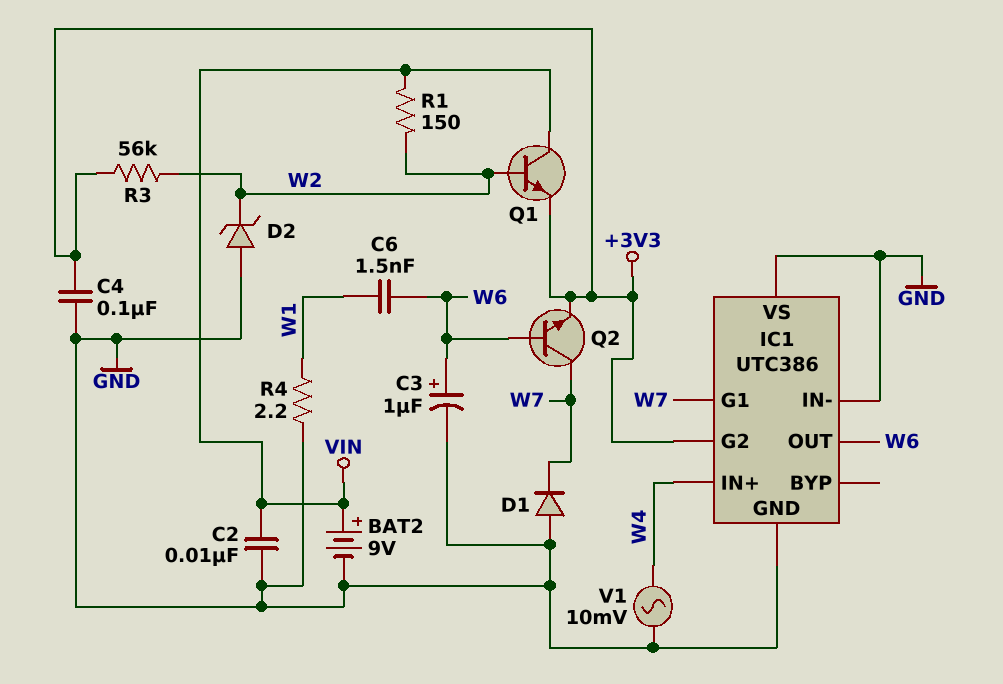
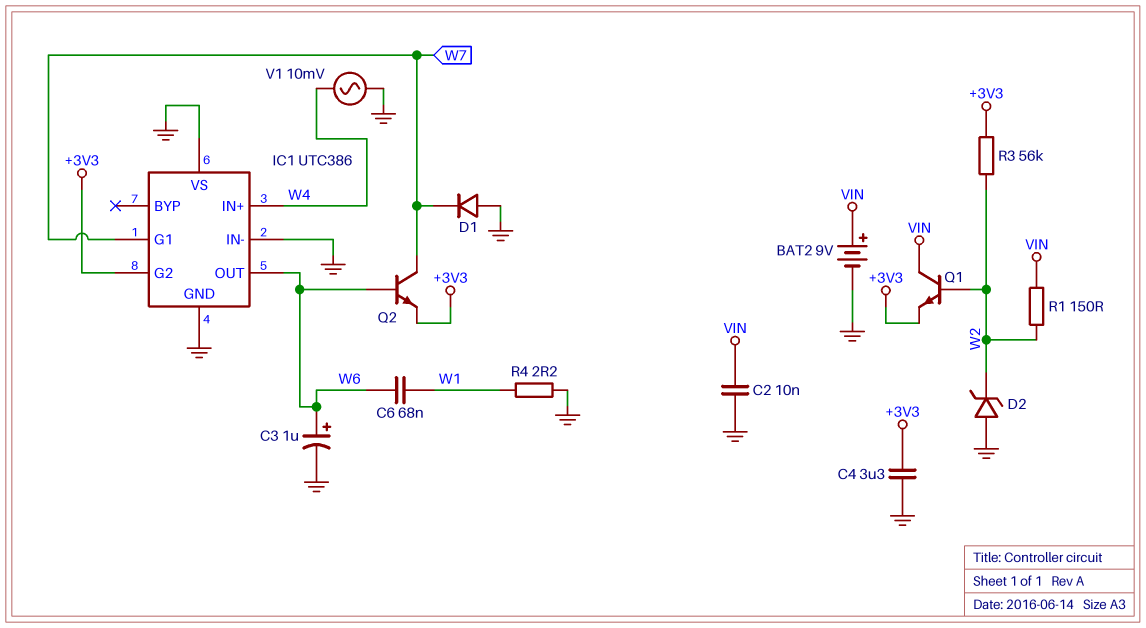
C4: 100nF (+3V3, GND) -> 3.3uF (+3V3, GND)
C6: 1.5nF (W1, W6) -> 68nF (W1, W6)

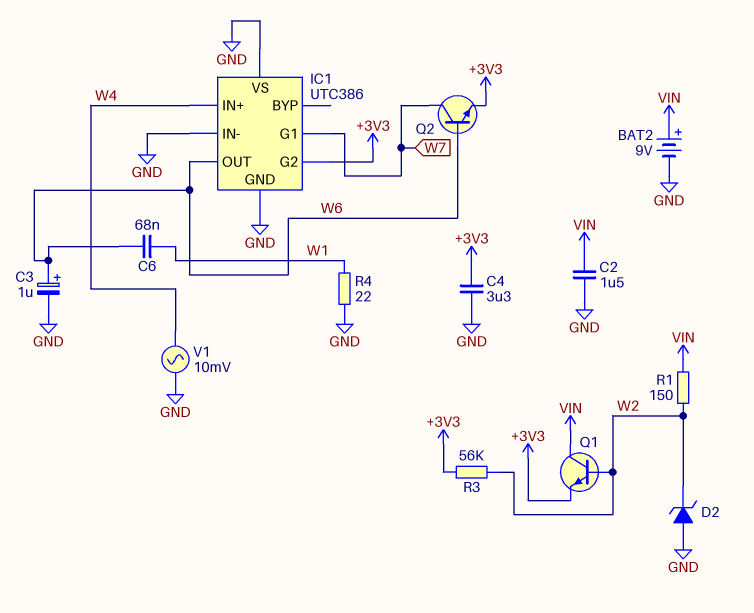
C2: 10nF (GND, VIN) -> 1.5uF (GND, VIN)
D1: diode (A GND, K W7) -> none
R4: 2.2 (GND, W1) -> 22 (GND, W1)

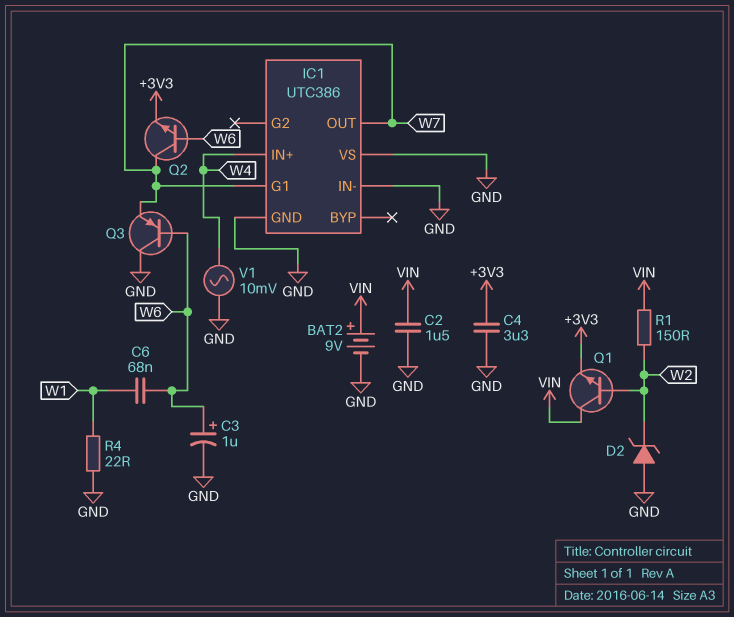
IC1 pin G2: +3V3 -> none
IC1 pin OUT: W6 -> W7
Q3: none -> PNP (B W6, C GND, E W7)
R3: 56k (+3V3, W2) -> none

